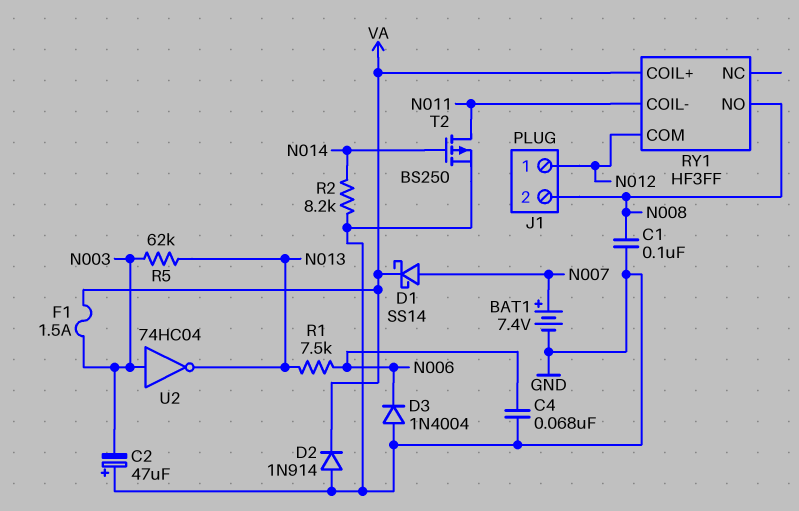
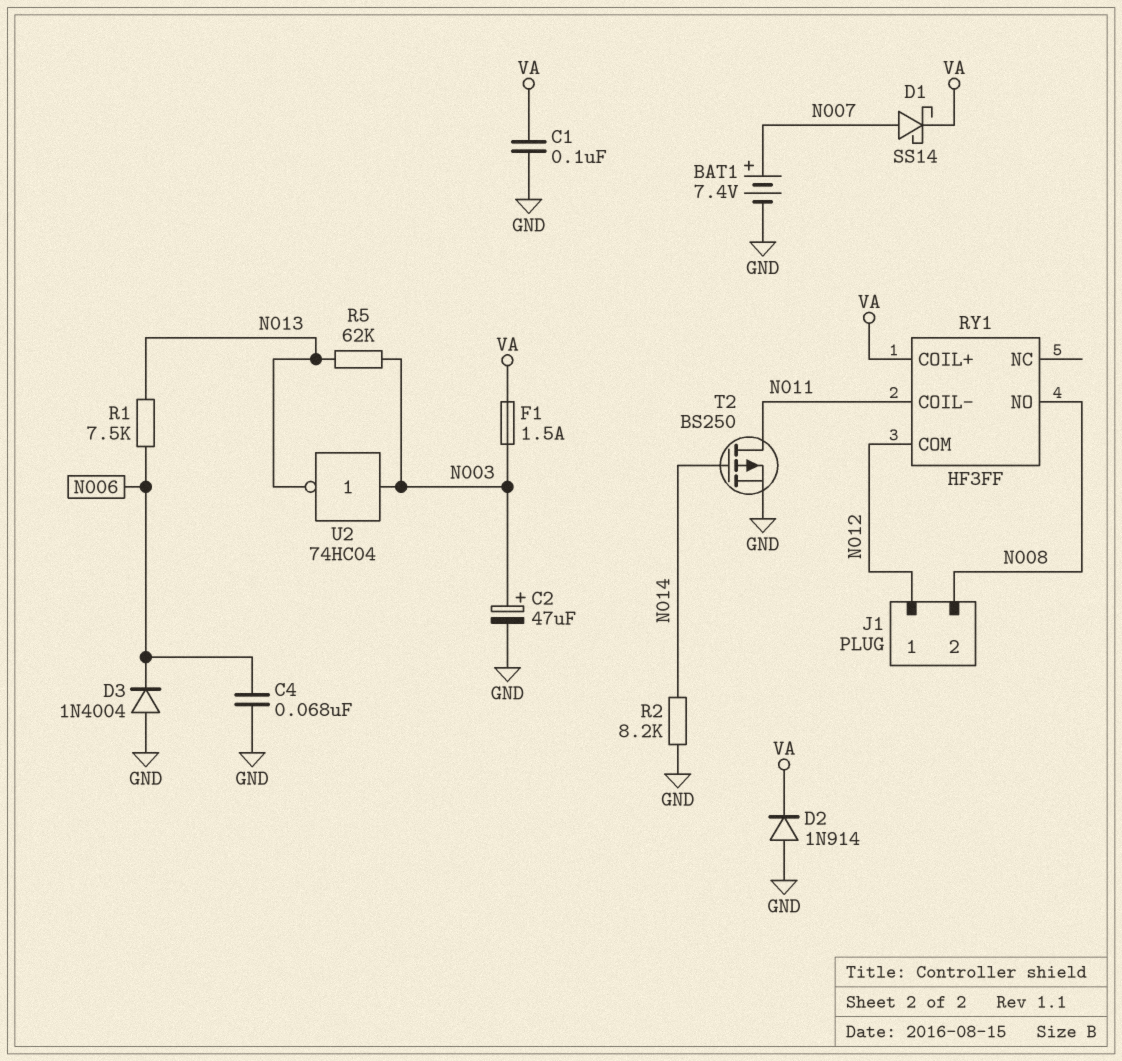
C1: 100nF (GND, N008) -> 100nF (GND, VA)
C2: 47uF (plus GND, minus N003) -> 47uF (plus N003, minus GND)

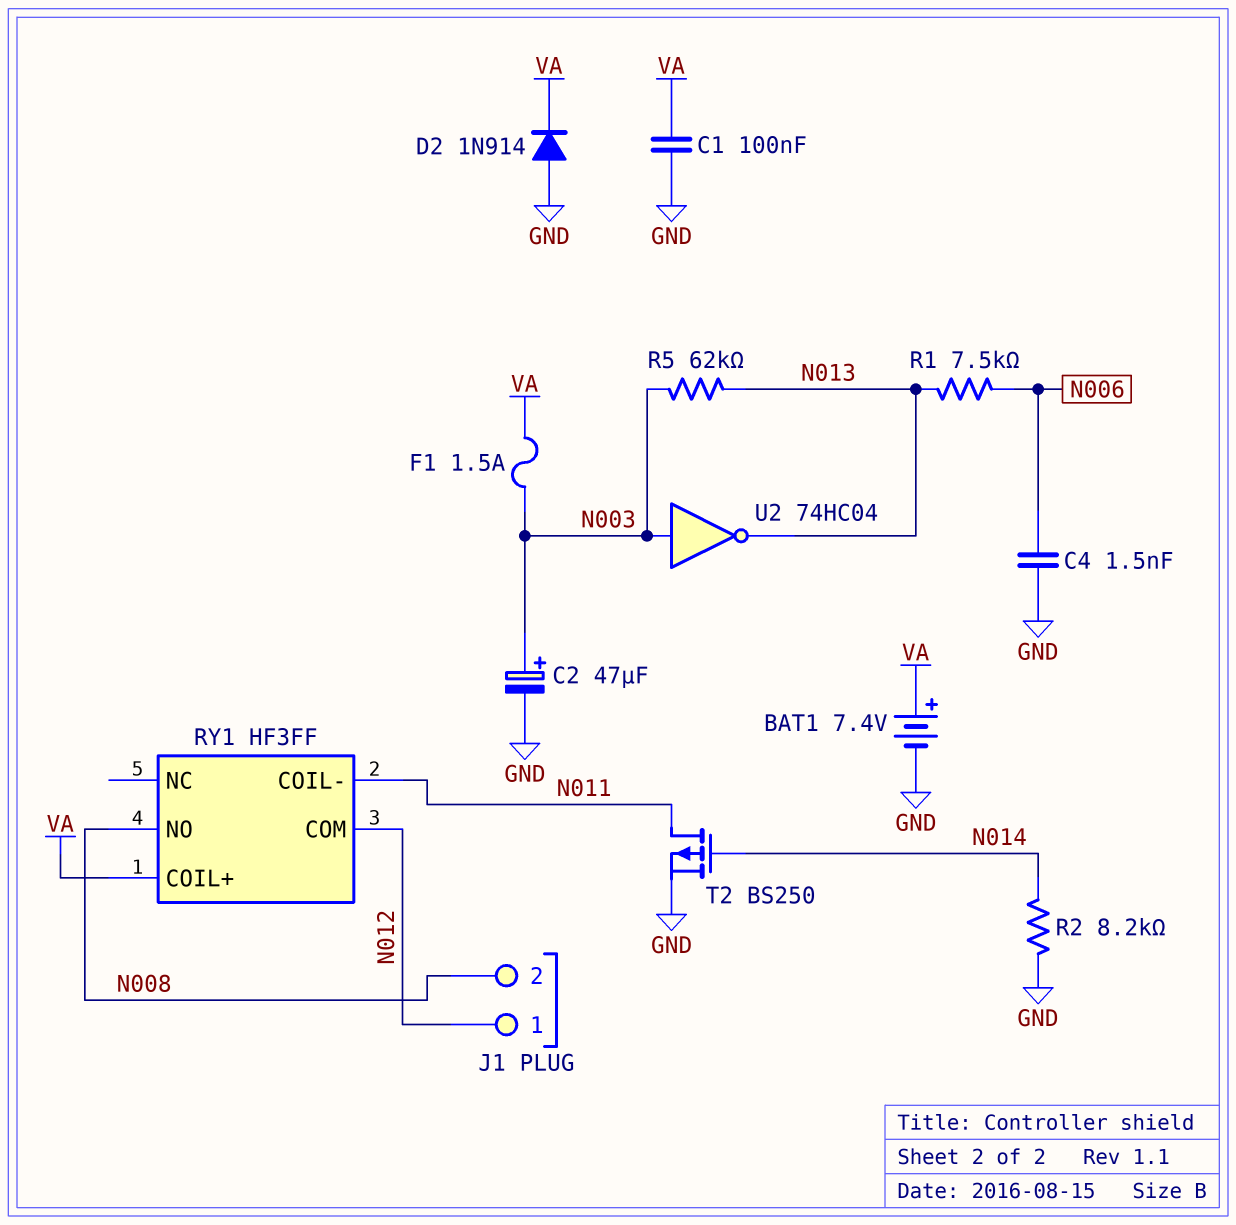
BAT1: 7.4V (plus N007, minus GND) -> 7.4V (plus VA, minus GND)
C4: 68nF (GND, N006) -> 1.5nF (GND, N006)
D1: schottky SS14 (A N007, K VA) -> none
D3: diode 1N4004 (A GND, K N006) -> none

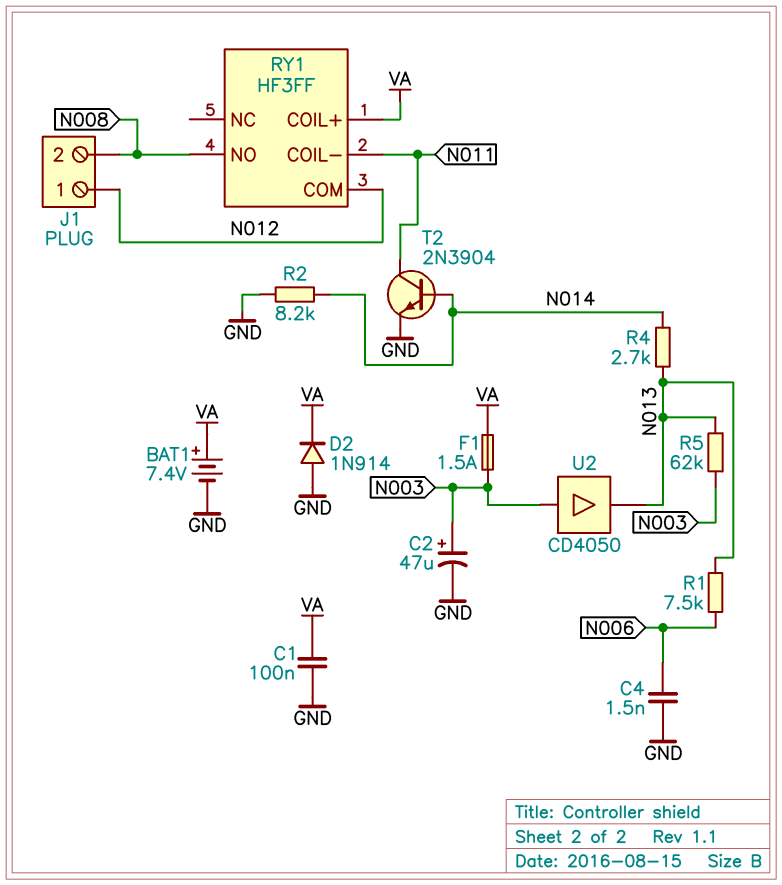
R4: none -> 2.7k (N013, N014)
T2: PMOS BS250 (G N014, D N011, S GND) -> NPN 2N3904 (B N014, C N011, E GND)
U2: NOT 74HC04 (in N003, out N013) -> buffer CD4050 (in N003, out N013)

